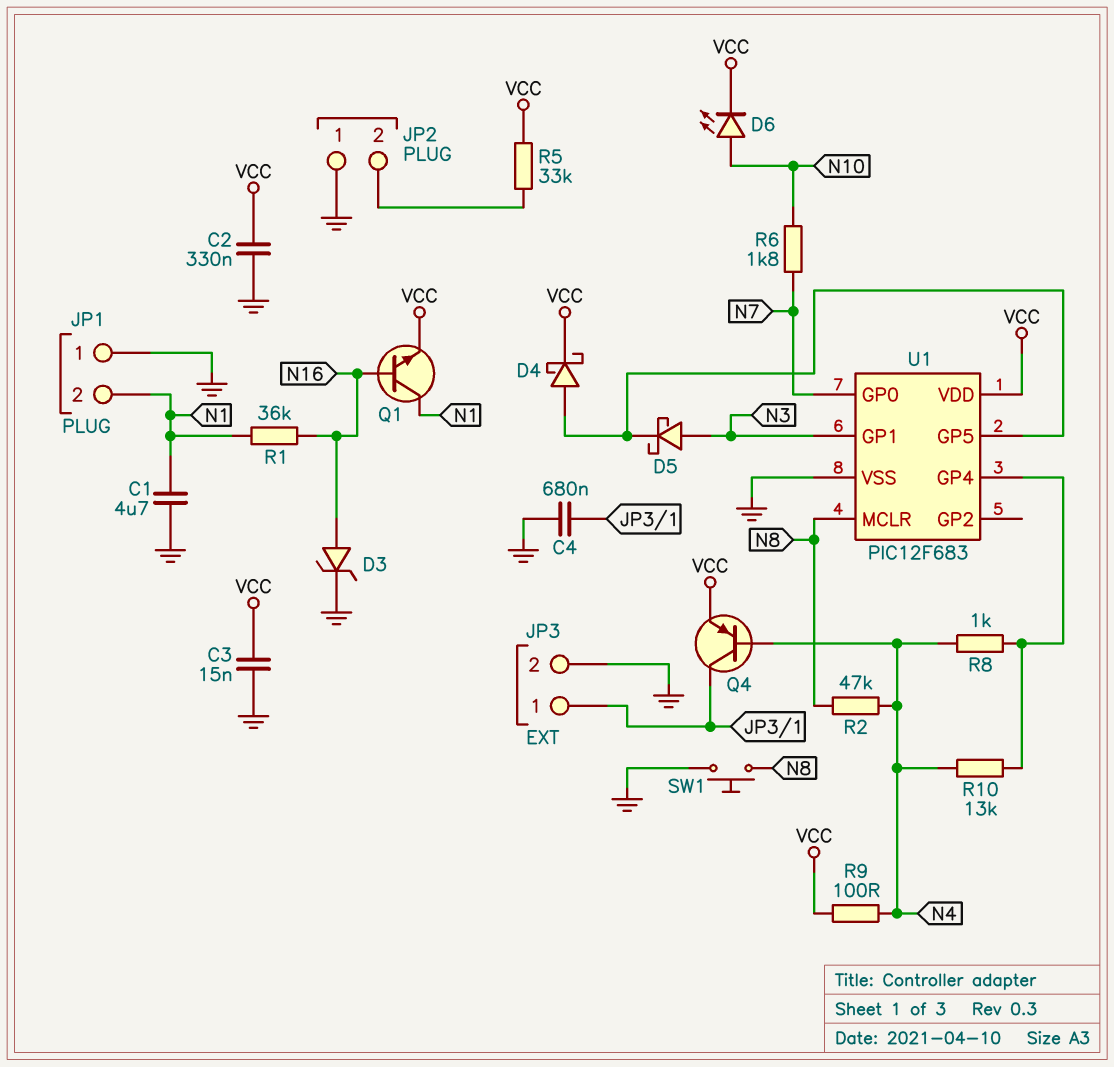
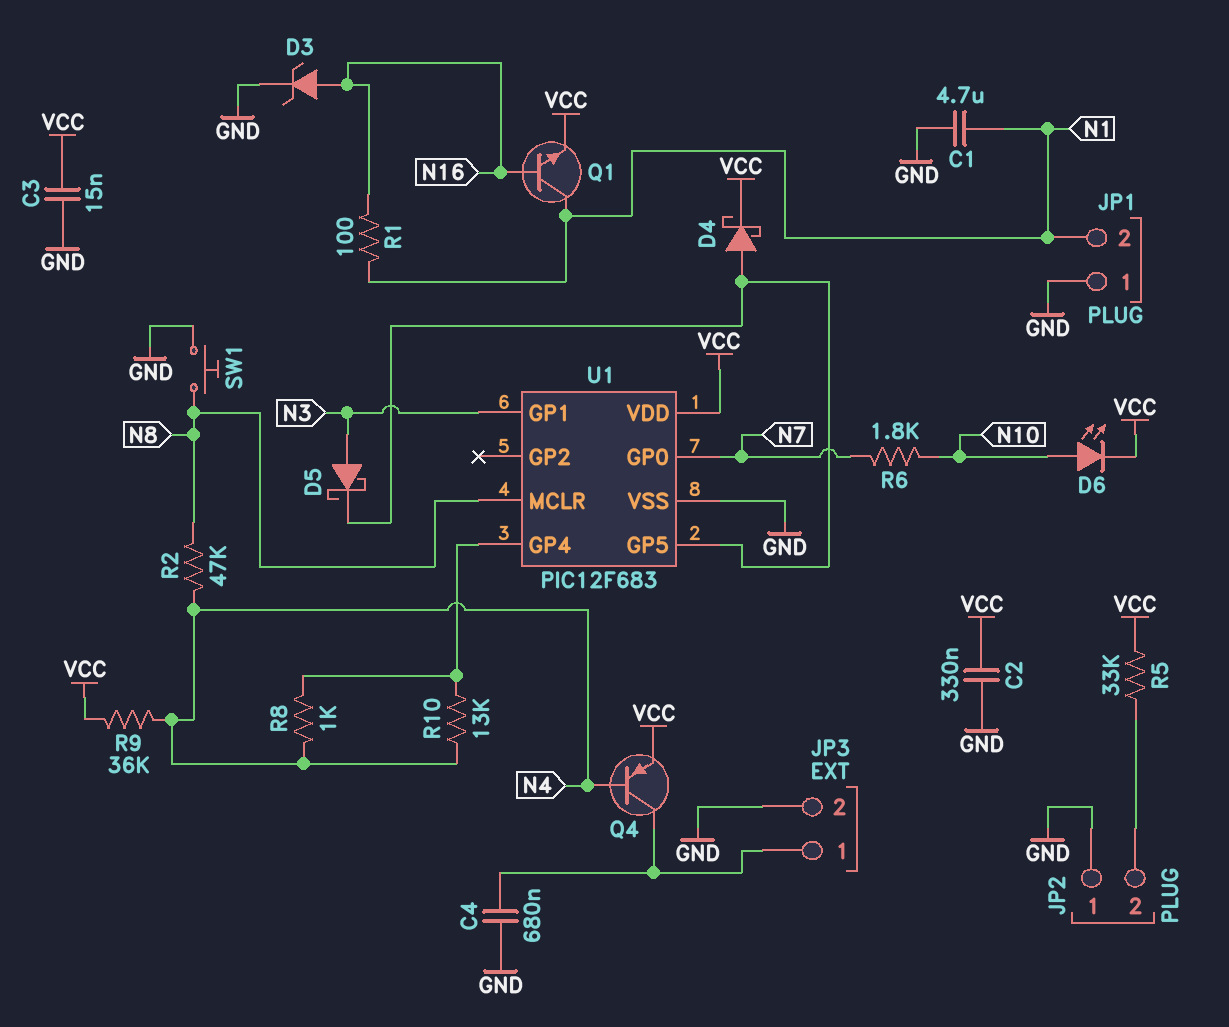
R1: 36k (N1, N16) -> 100 (N1, N16)
R9: 100 (N4, VCC) -> 36k (N4, VCC)

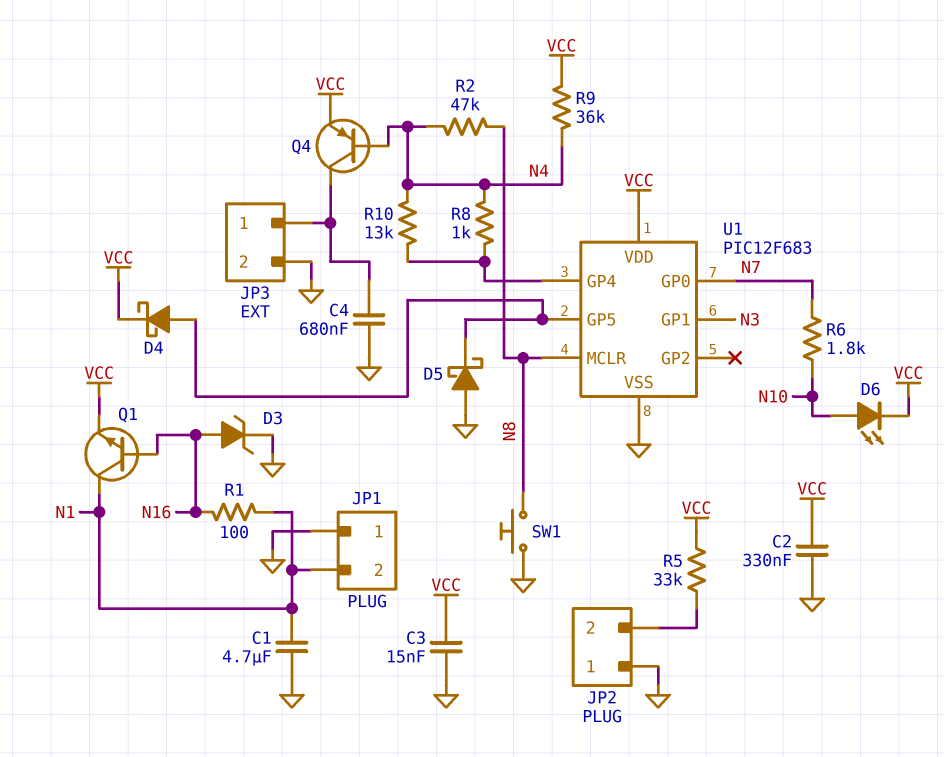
D5: schottky (A N3, K U1/GP5) -> schottky (A GND, K U1/GP5)

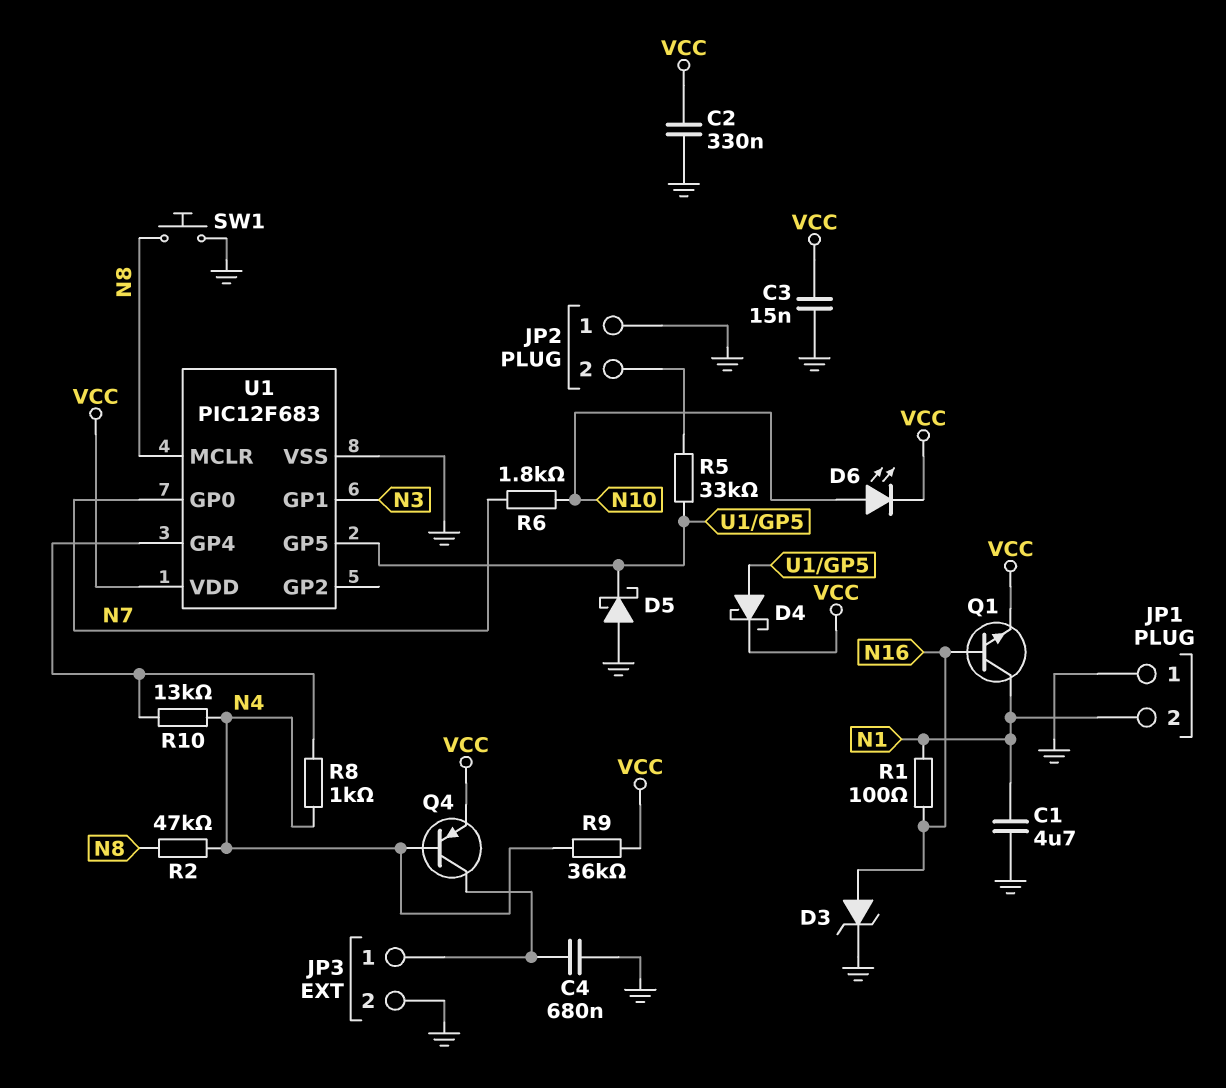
R5: 33k (JP2/2, VCC) -> 33k (JP2/2, U1/GP5)

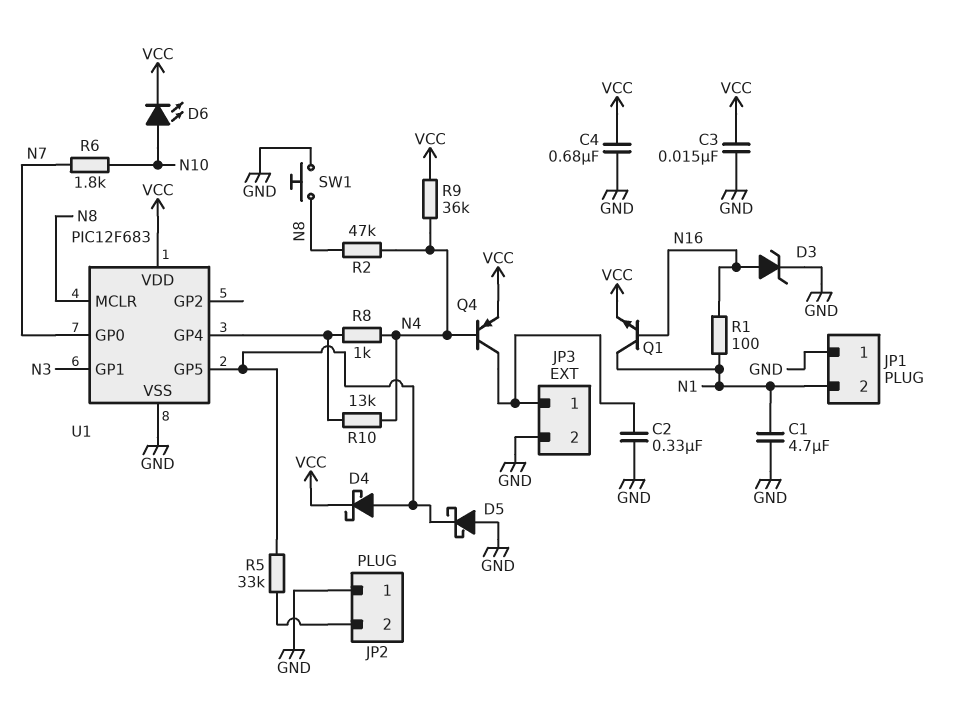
C2: 330nF (GND, VCC) -> 330nF (GND, JP3/1)
C4: 680nF (GND, JP3/1) -> 680nF (GND, VCC)

